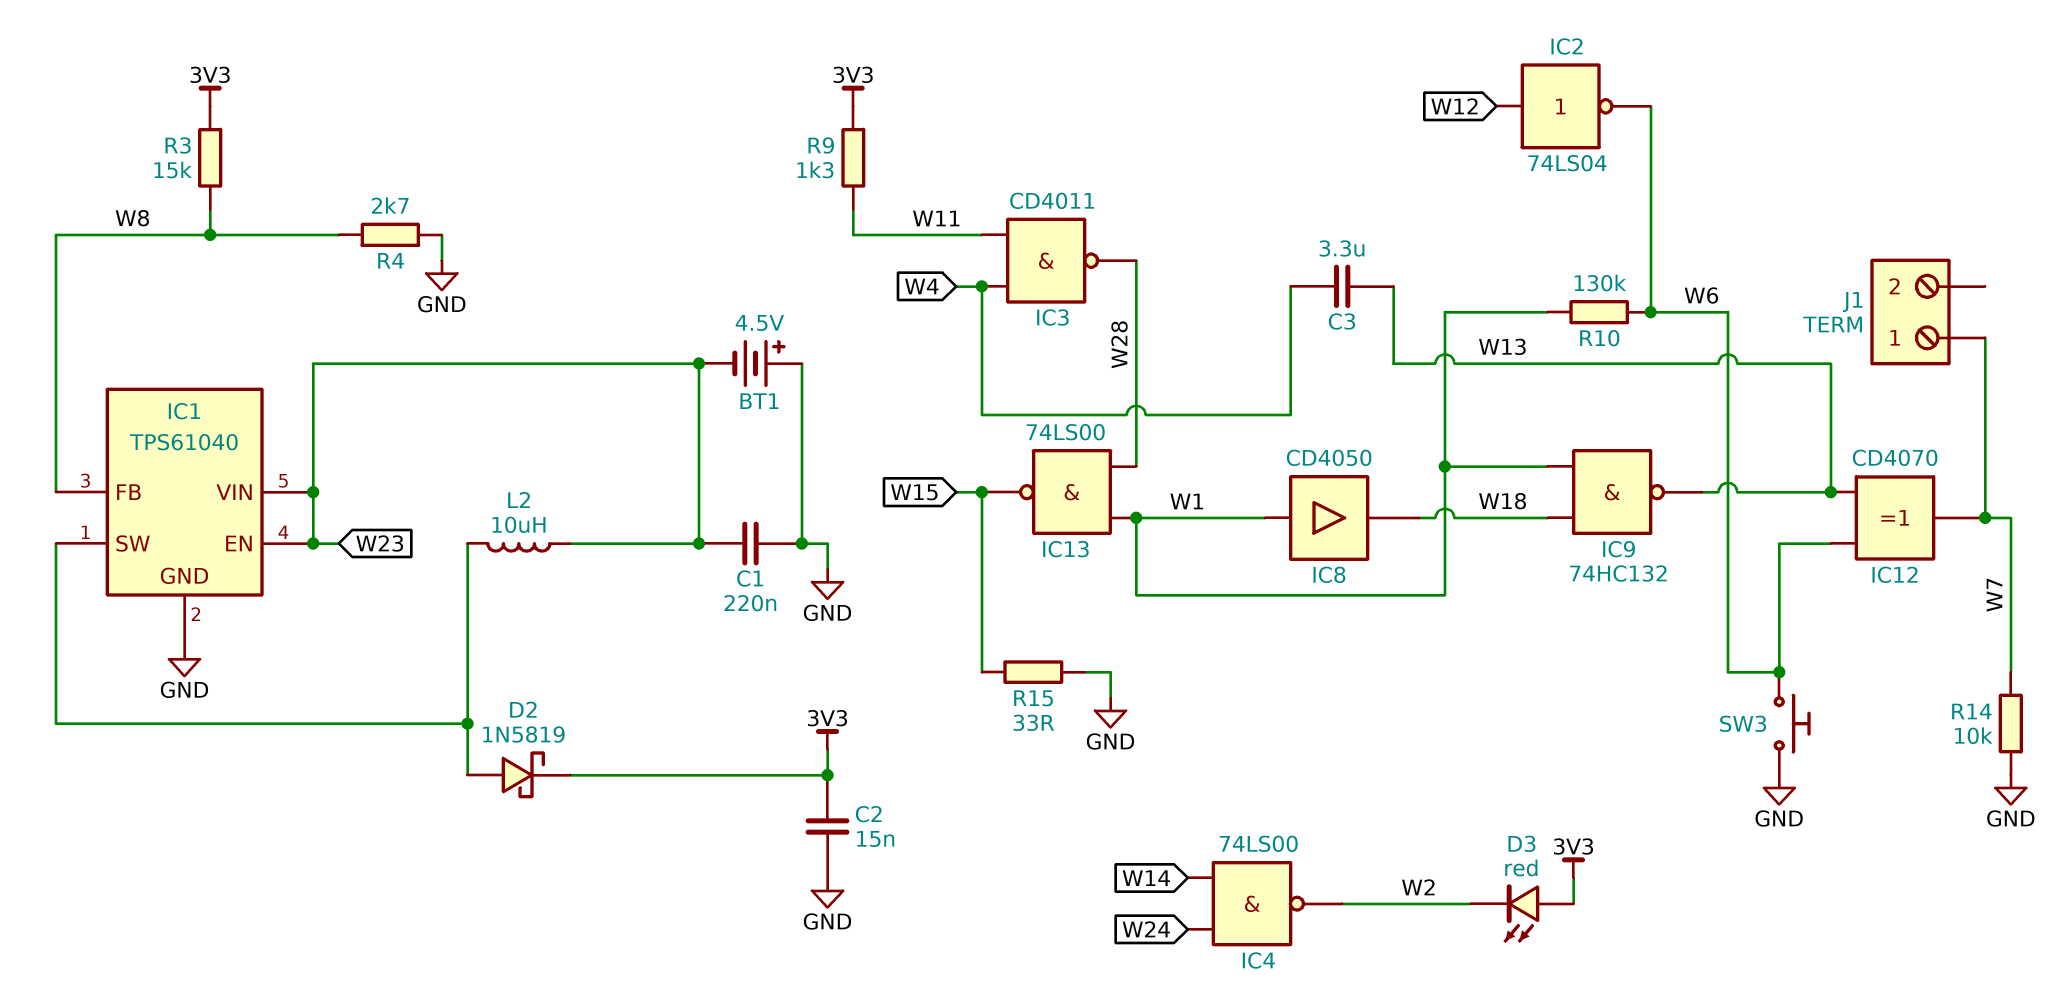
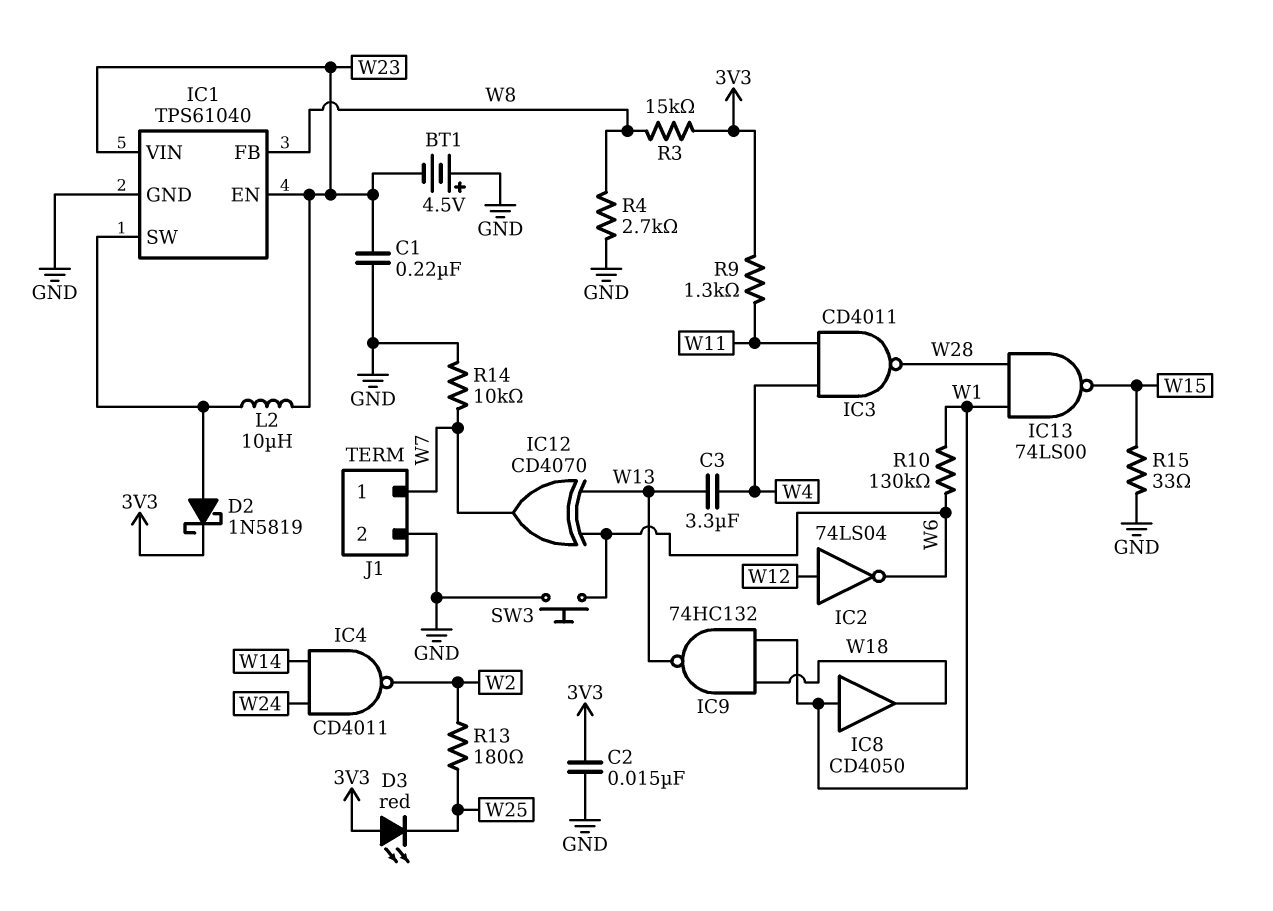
D3: LED red (A 3V3, K W2) -> LED red (A 3V3, K W25)
IC4: NAND 74LS00 (in W14, in W24, out W2) -> NAND CD4011 (in W14, in W24, out W2)
J1 pin 2: none -> GND
R13: none -> 180 (W2, W25)

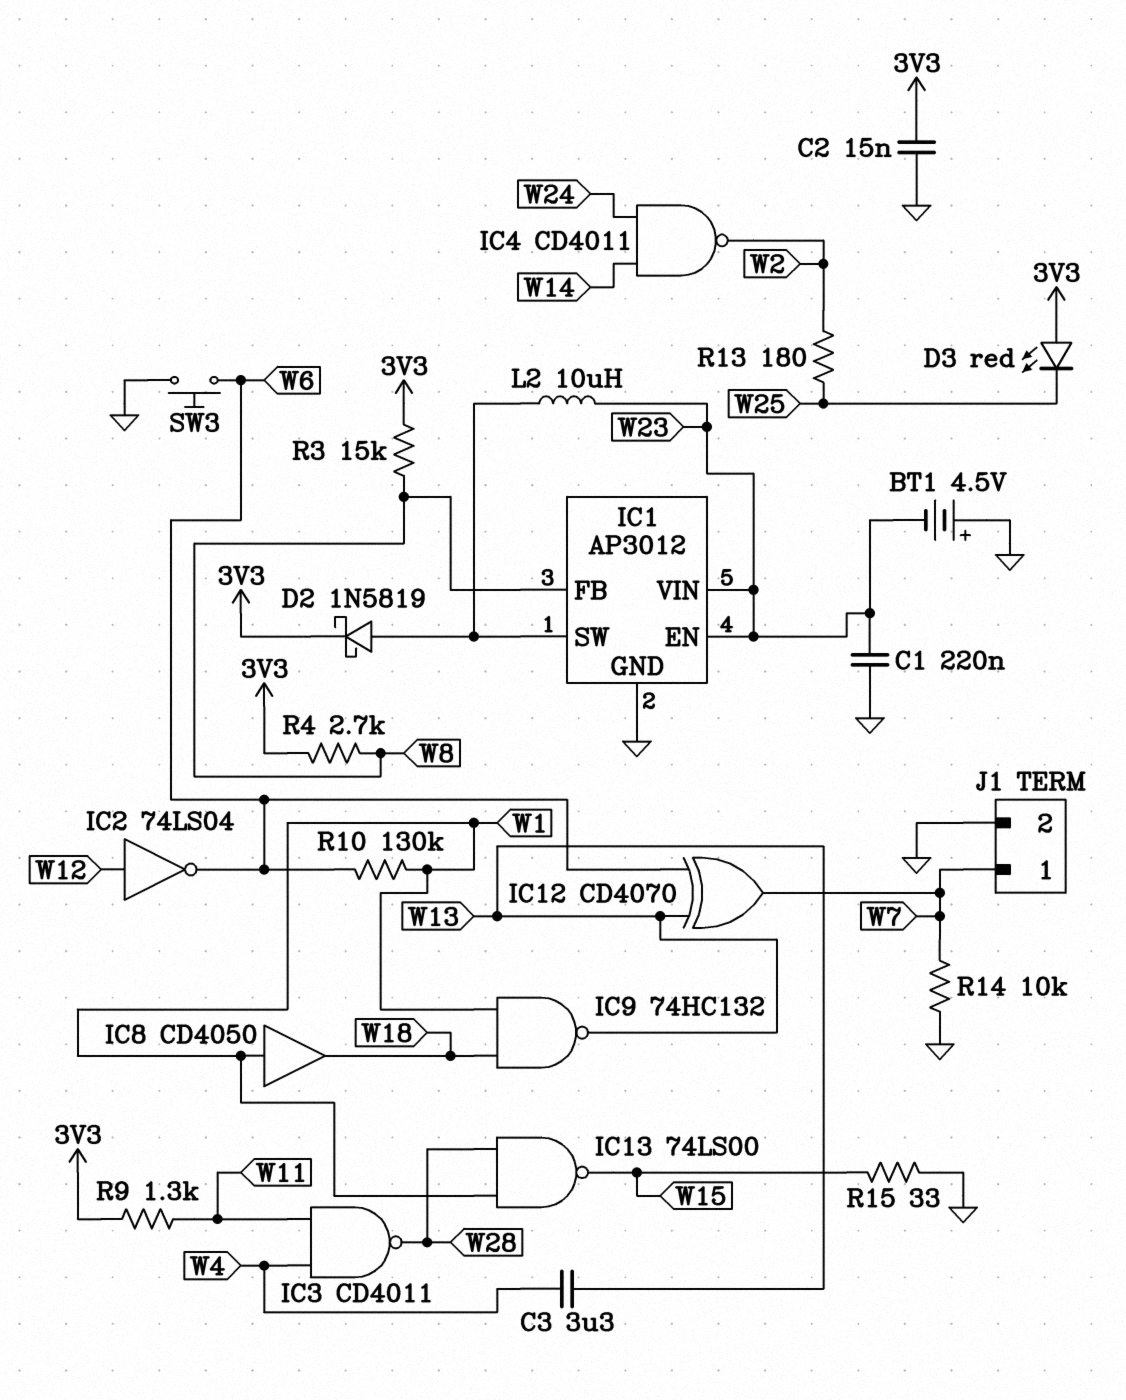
IC1: TPS61040 -> AP3012
R4: 2.7k (GND, W8) -> 2.7k (3V3, W8)

